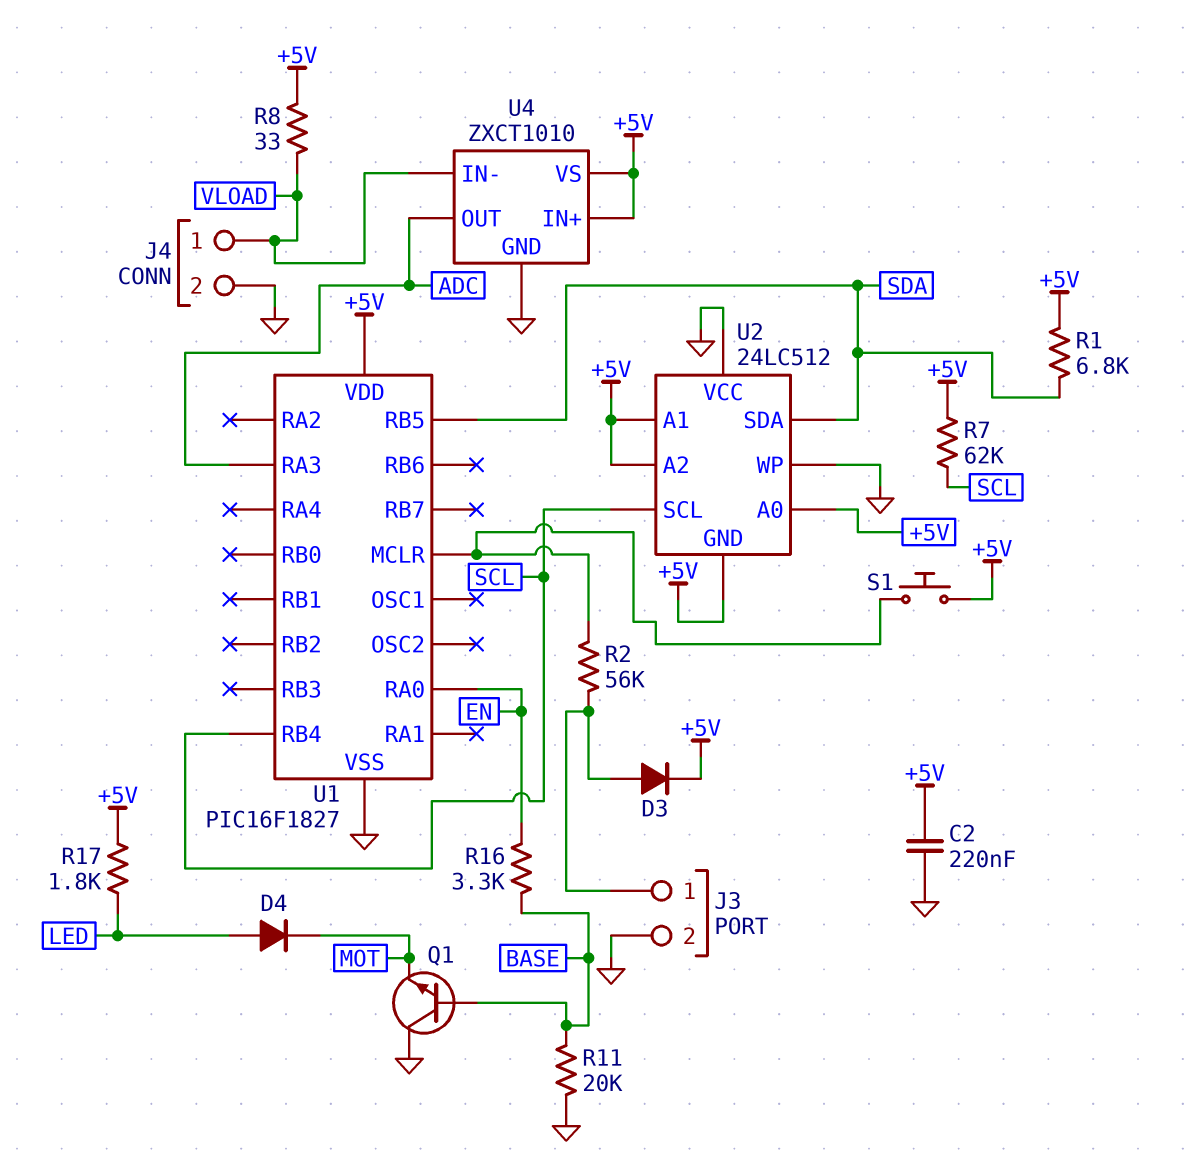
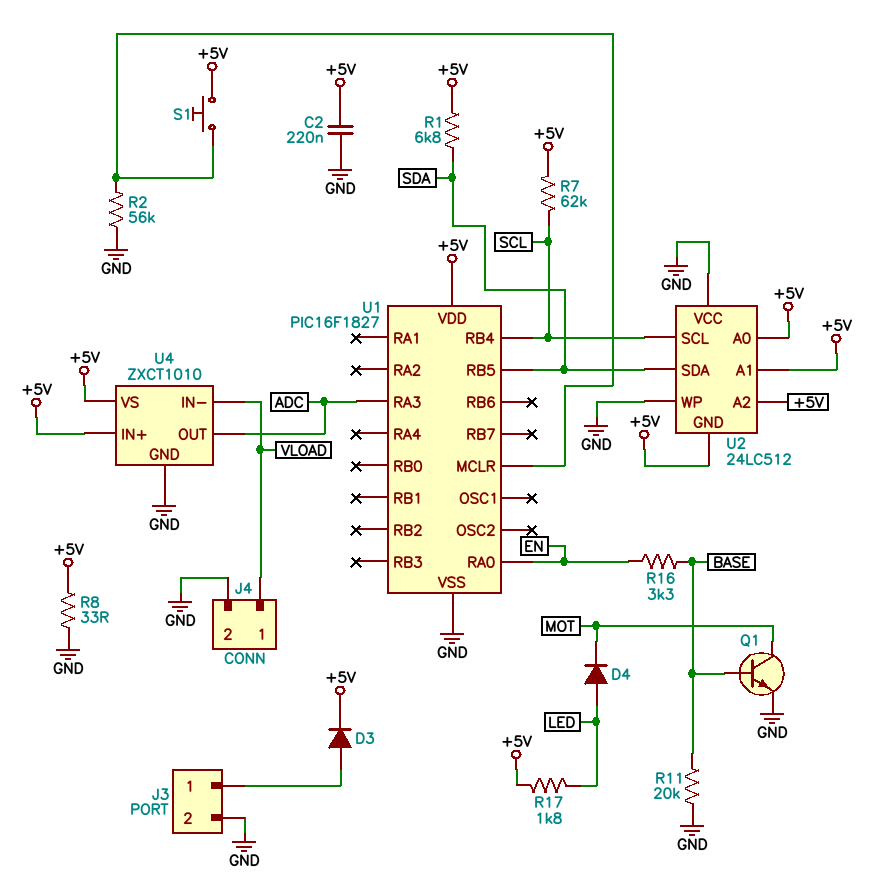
Q1: NPN (B BASE, C GND, E MOT) -> NPN (B BASE, C MOT, E GND)
R2: 56k (J3/1, U1/MCLR) -> 56k (GND, U1/MCLR)
R8: 33 (+5V, VLOAD) -> 33 (+5V, GND)

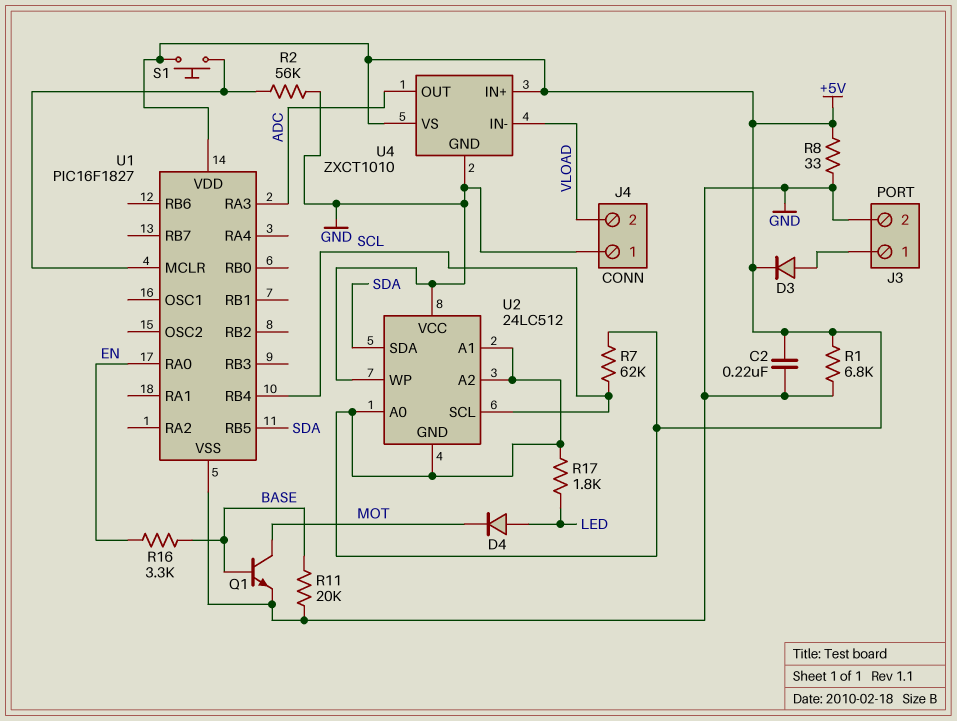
J4 pin 1: VLOAD -> GND
J4 pin 2: GND -> VLOAD
R1: 6.8k (+5V, SDA) -> 6.8k (+5V, GND)

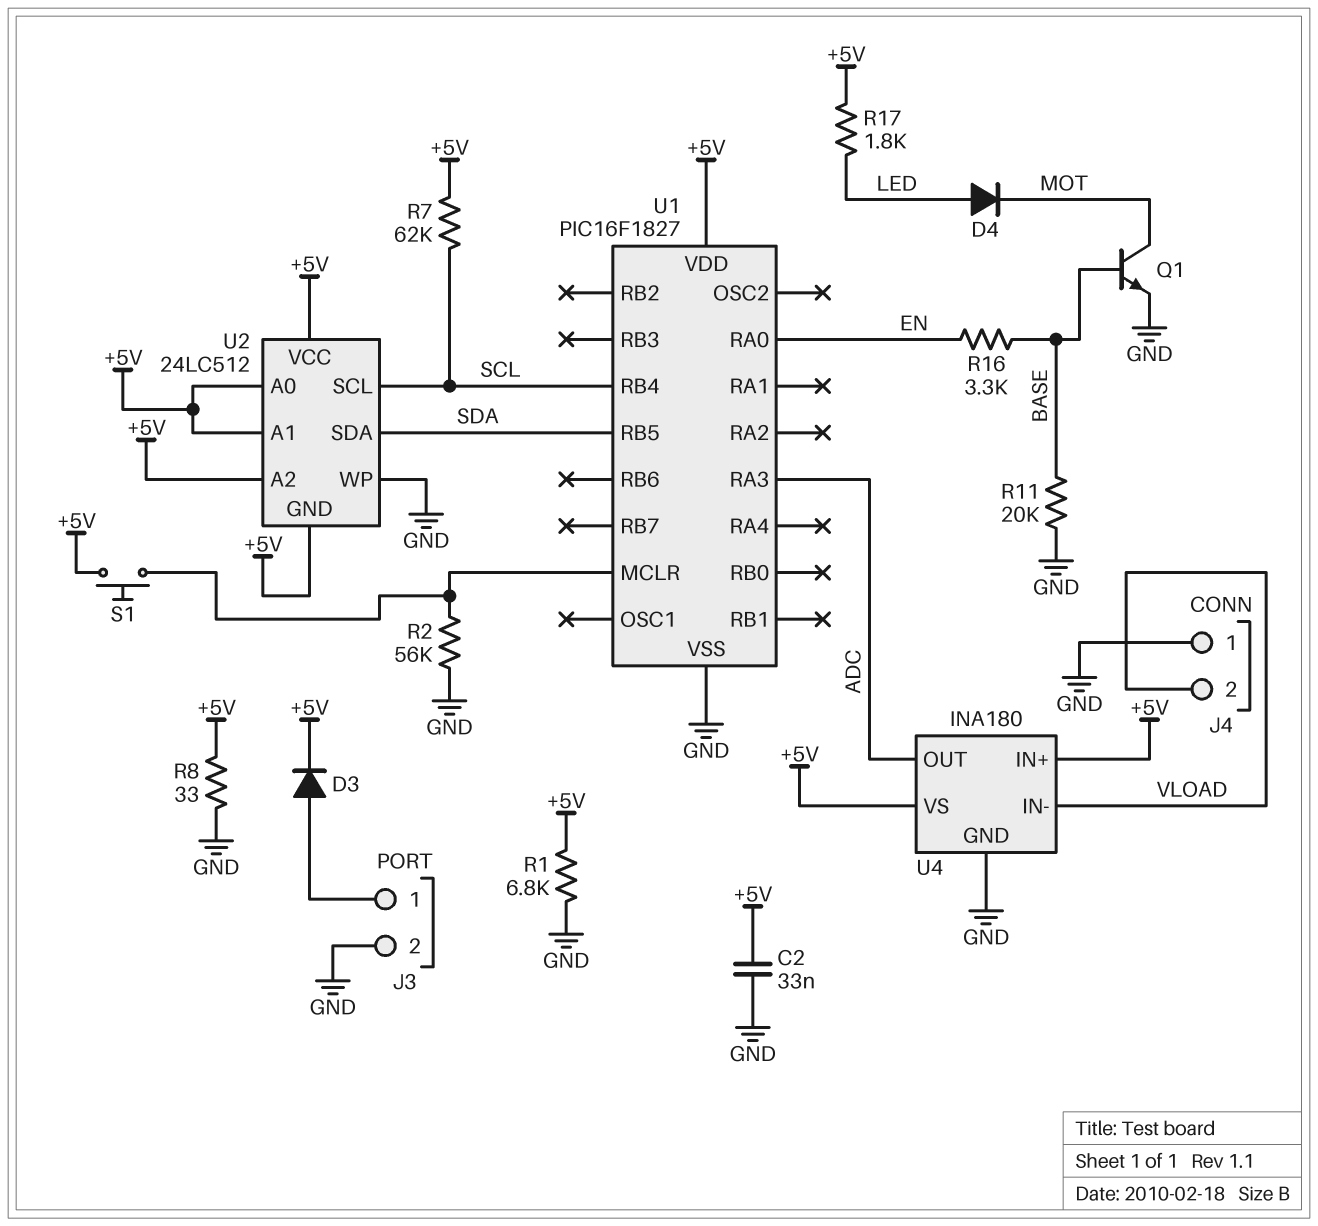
C2: 220nF (+5V, GND) -> 33nF (+5V, GND)
U2 pin VCC: GND -> +5V
U4: ZXCT1010 -> INA180

